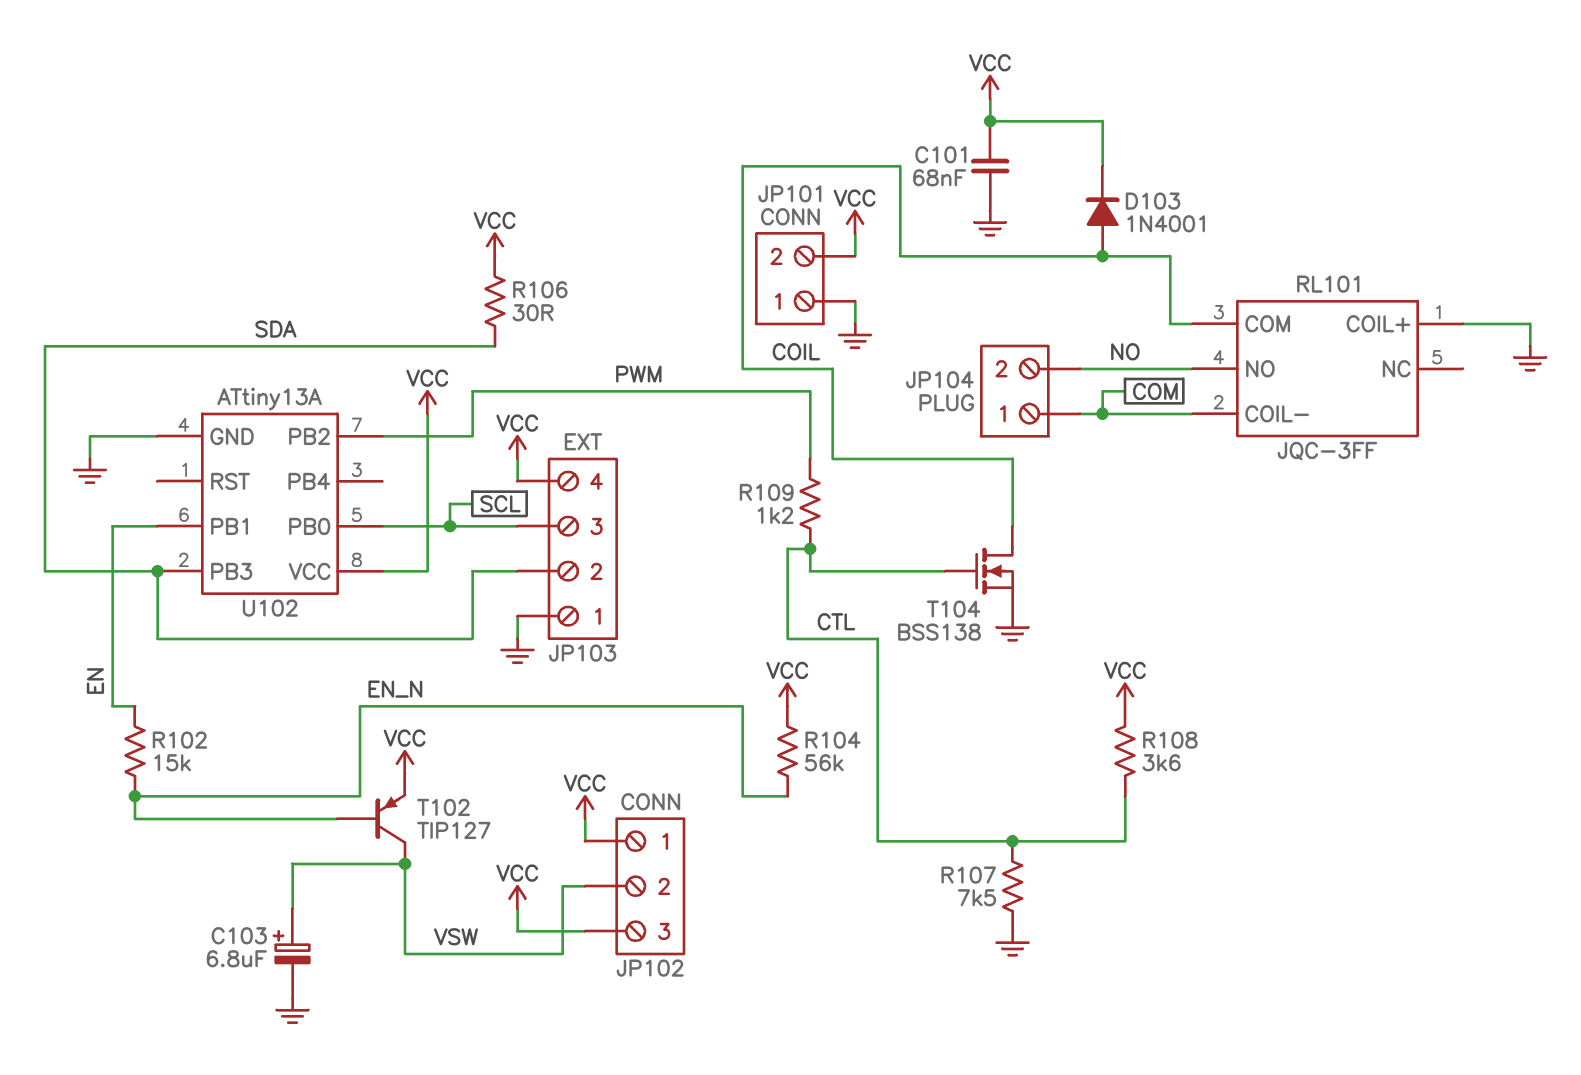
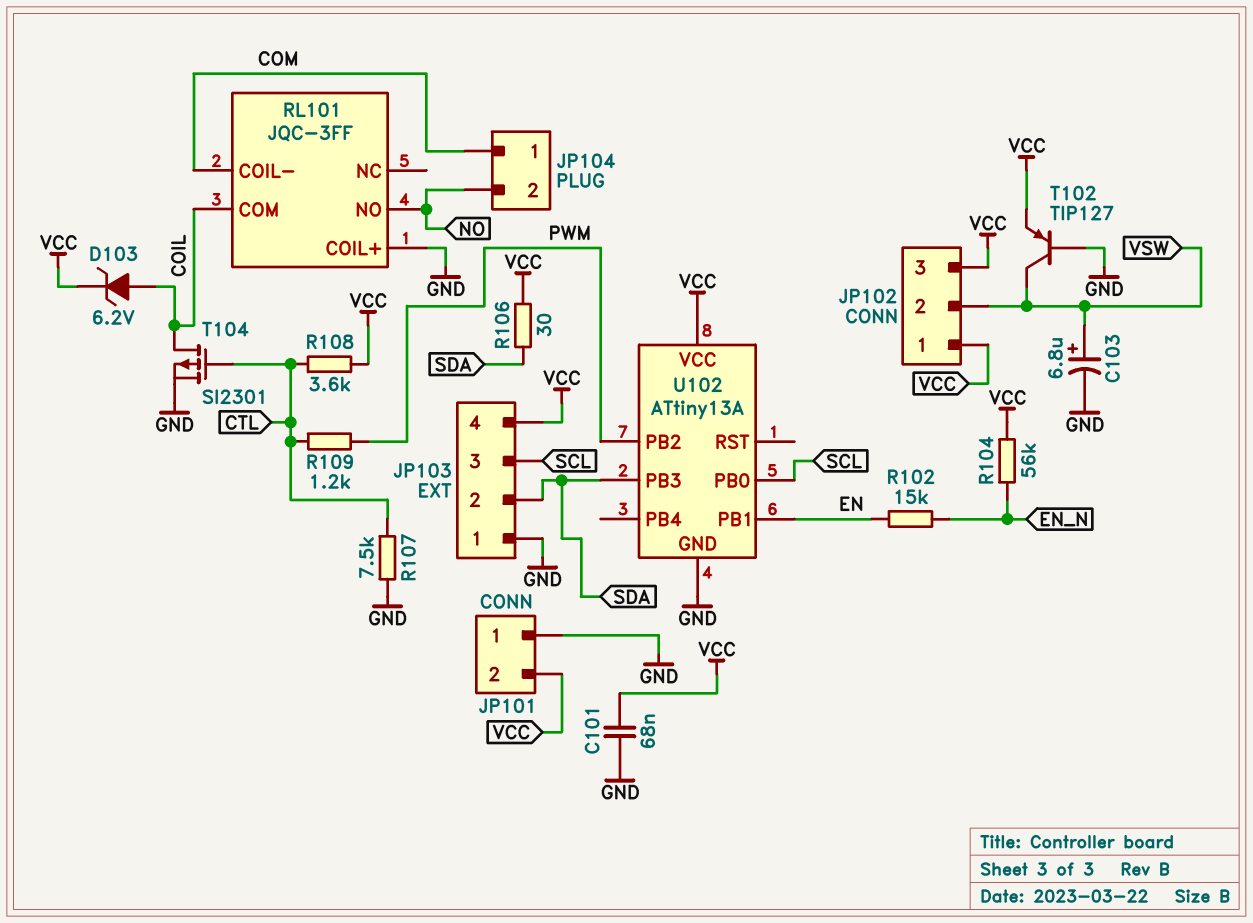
D103: diode 1N4001 (A COIL, K VCC) -> zener 6.2V (A COIL, K VCC)
T102: PNP TIP127 (B EN_N, C VSW, E VCC) -> PNP TIP127 (B GND, C VSW, E VCC)
T104: NMOS BSS138 (G CTL, D COIL, S GND) -> PMOS SI2301 (G CTL, D COIL, S GND)

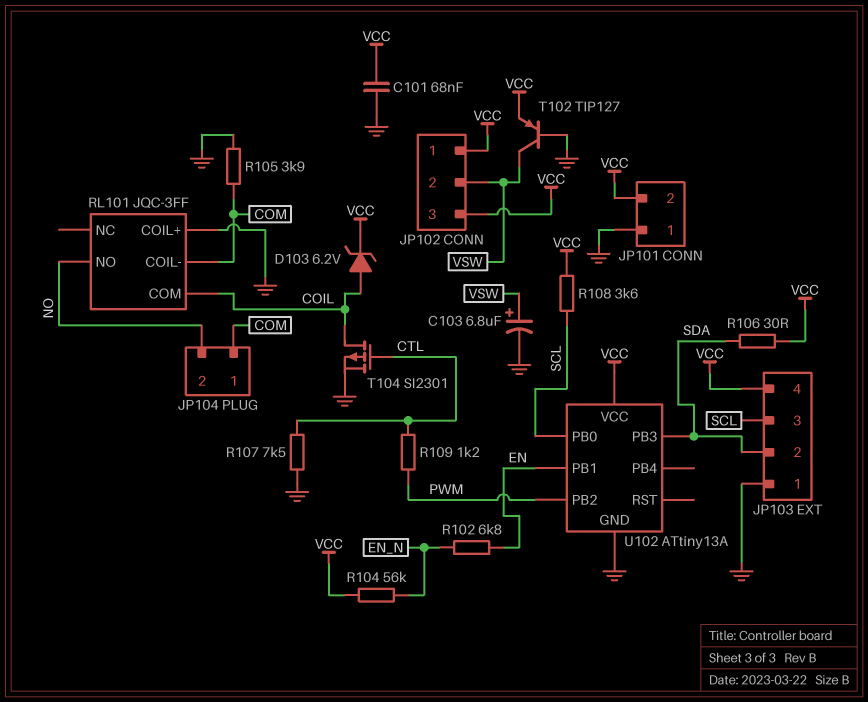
R102: 15k (EN, EN_N) -> 6.8k (EN, EN_N)
R105: none -> 3.9k (COM, GND)
R108: 3.6k (CTL, VCC) -> 3.6k (SCL, VCC)

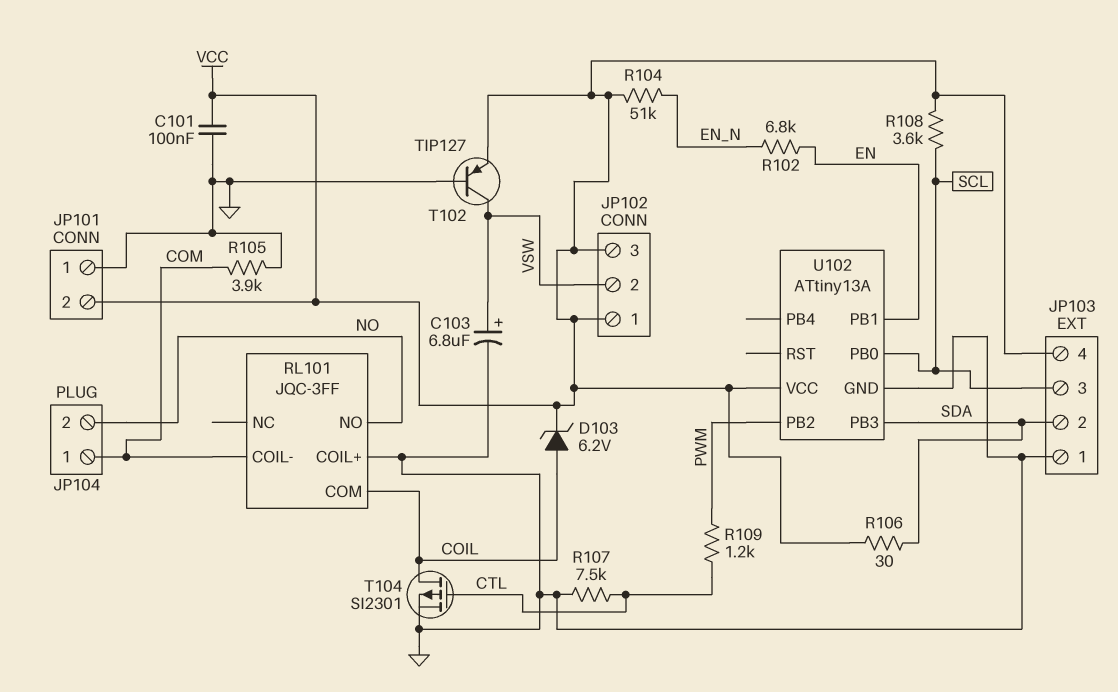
C101: 68nF (GND, VCC) -> 100nF (GND, VCC)
R104: 56k (EN_N, VCC) -> 51k (EN_N, VCC)

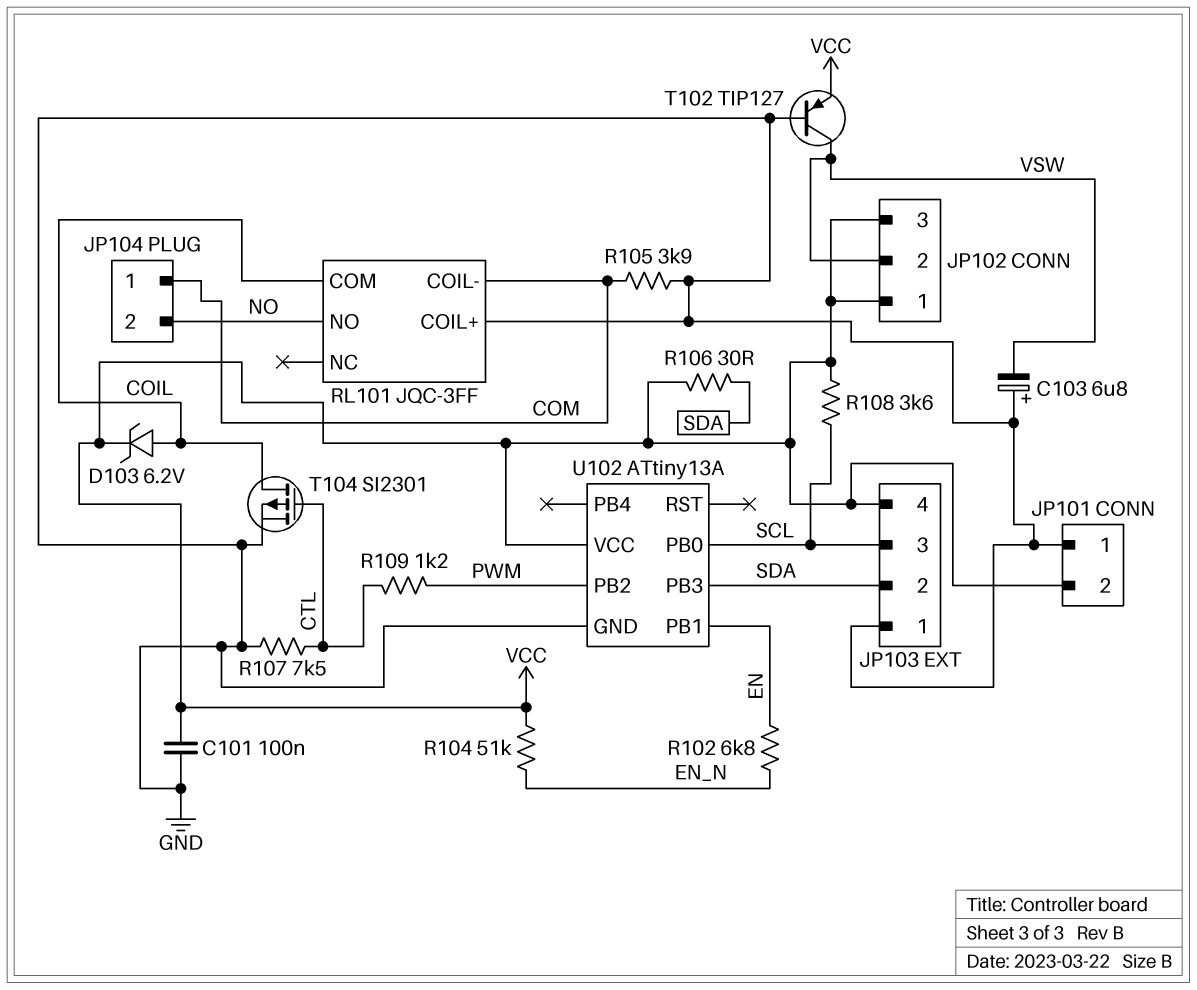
C103: 6.8uF (plus VSW, minus GND) -> 6.8uF (plus GND, minus VSW)

